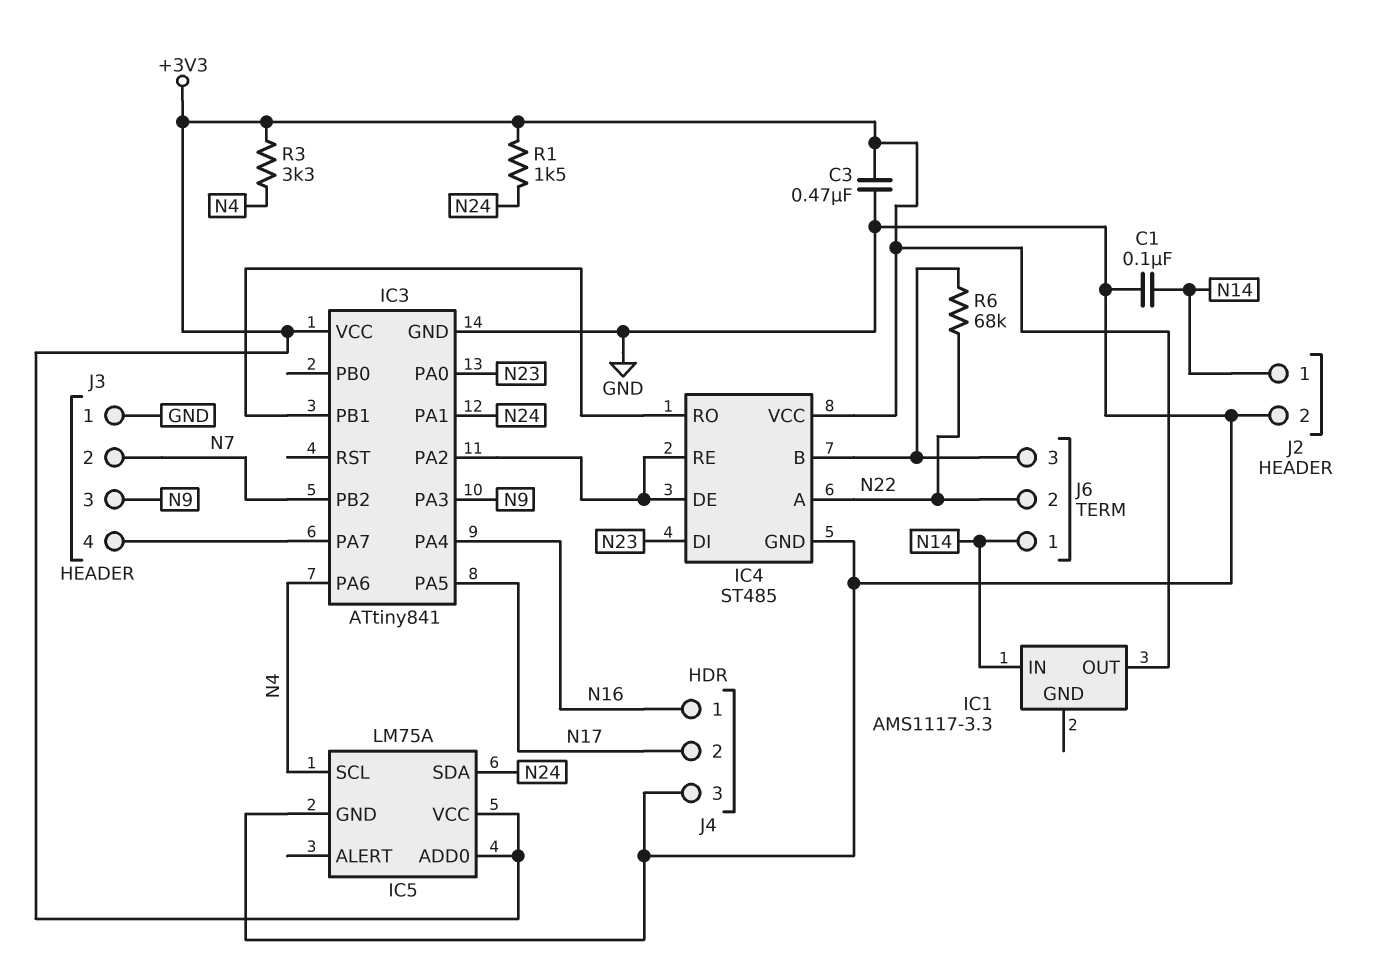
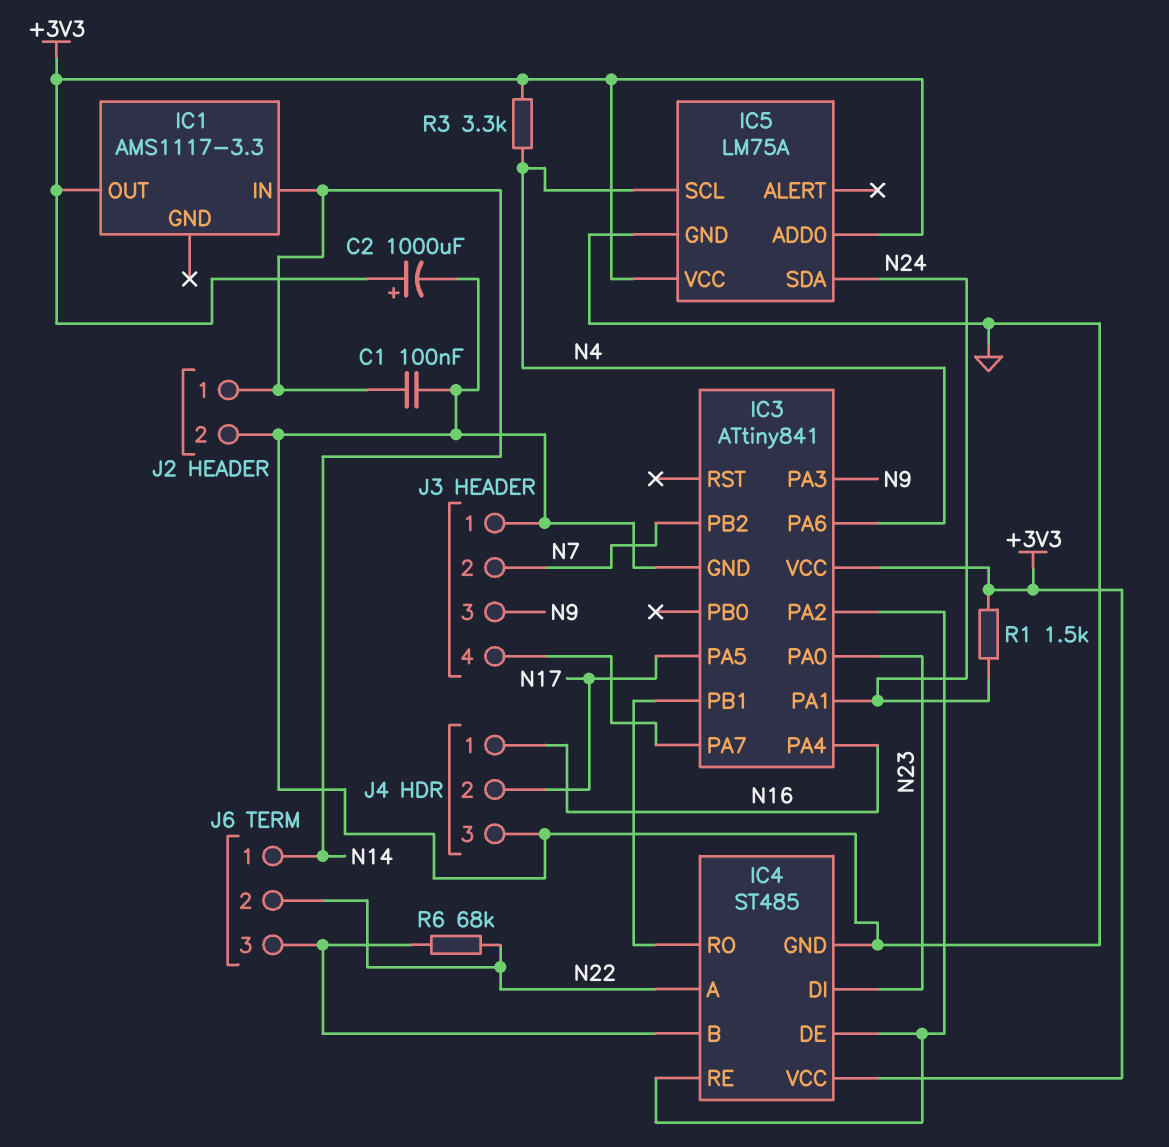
C2: none -> 1000uF (plus +3V3, minus GND)
C3: 470nF (+3V3, GND) -> none

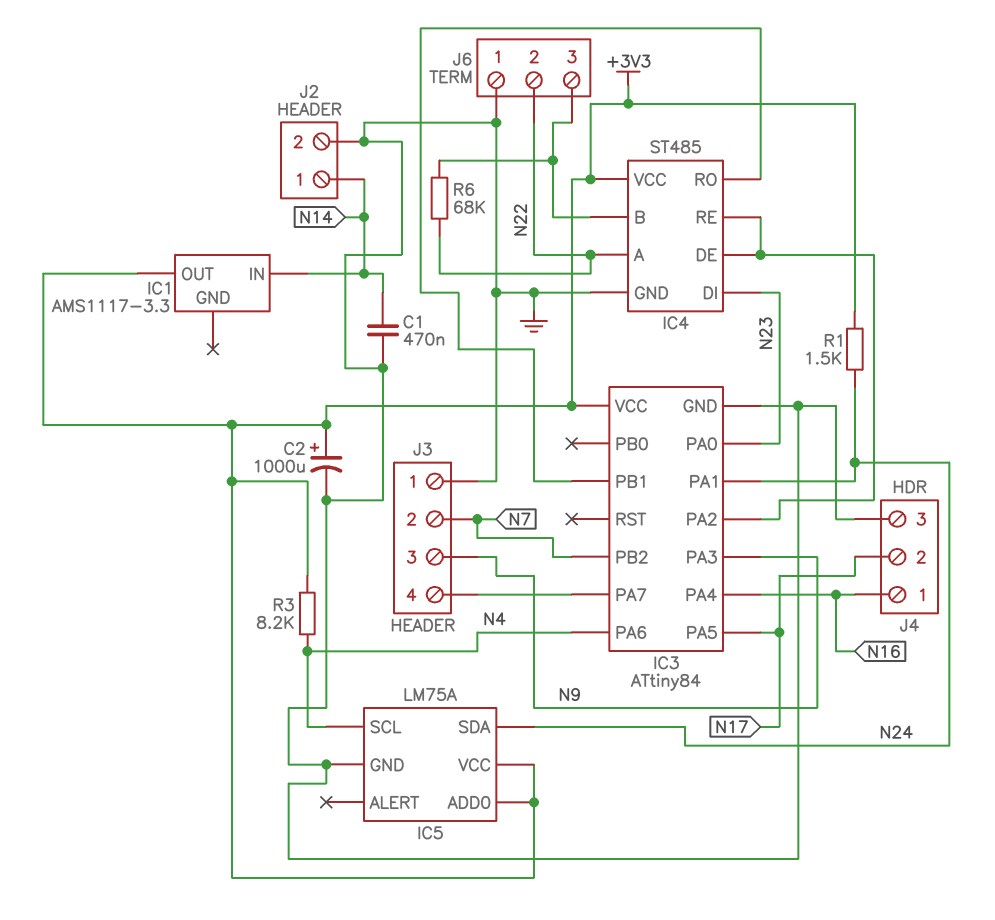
C1: 100nF (GND, N14) -> 470nF (GND, N14)
IC3: ATtiny841 -> ATtiny84
J6 pin 1: N14 -> GND
R3: 3.3k (+3V3, N4) -> 8.2k (+3V3, N4)

